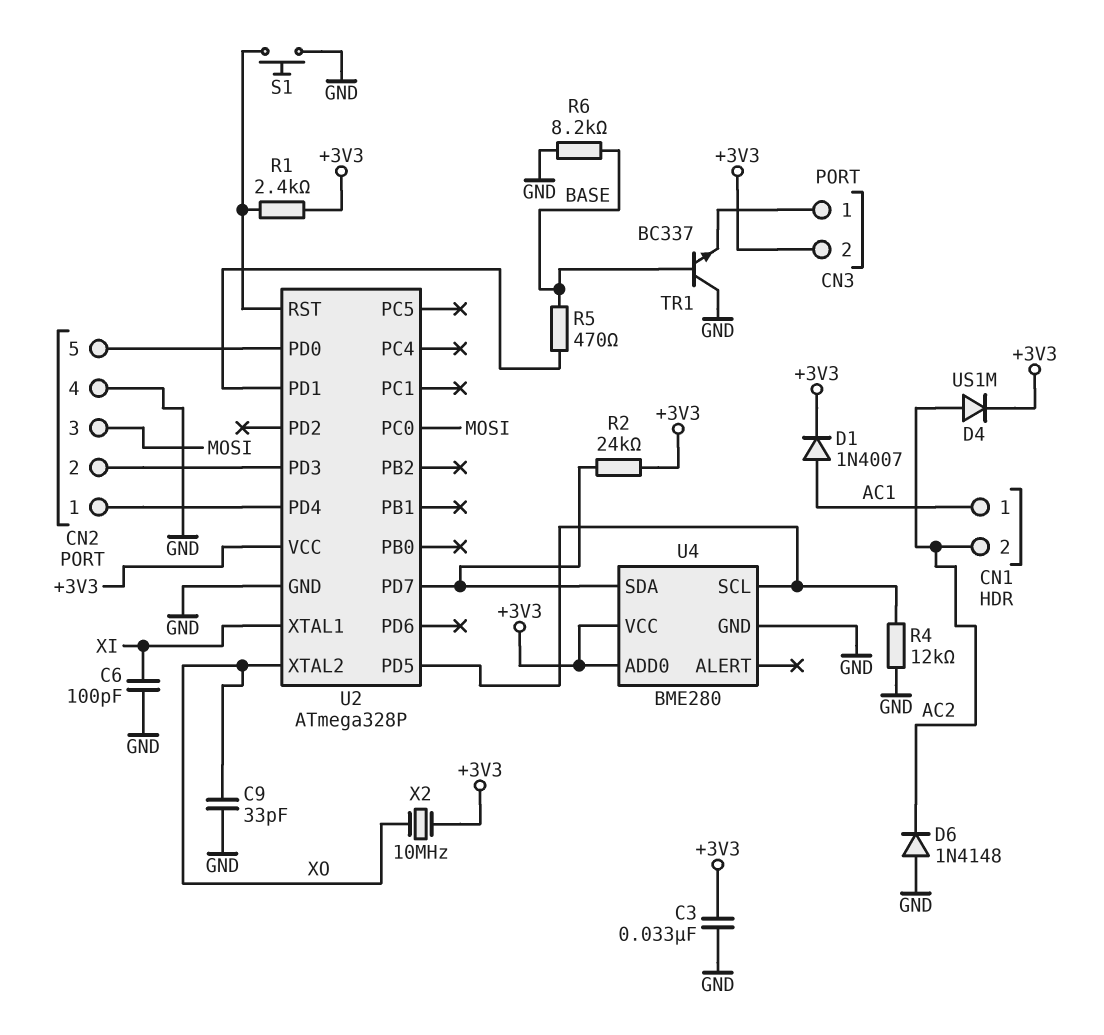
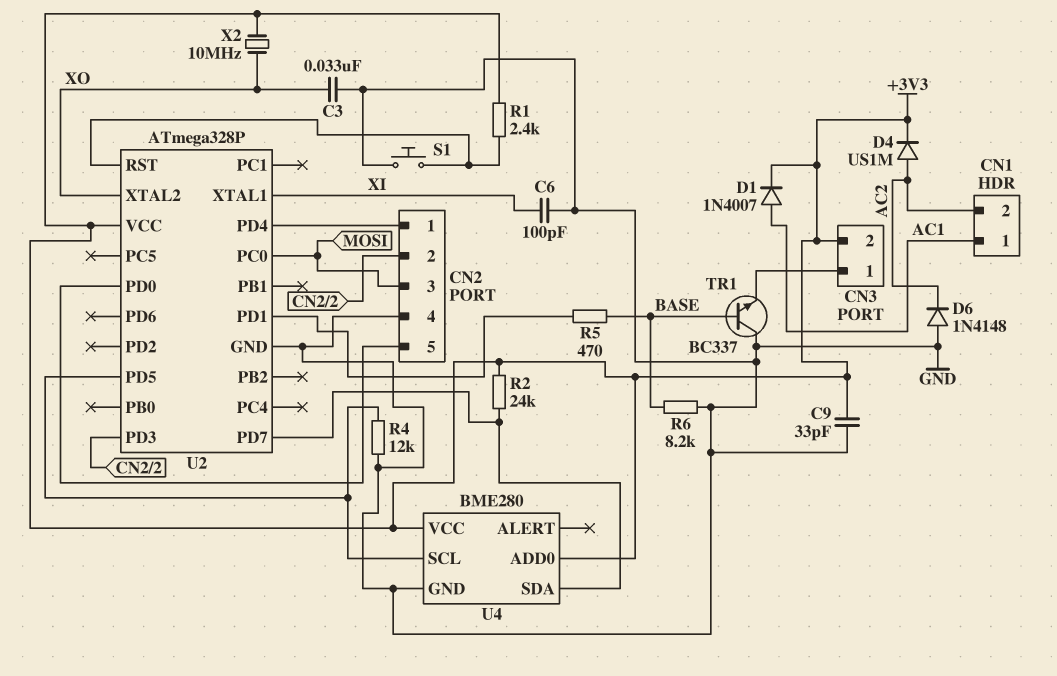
C3: 33nF (+3V3, GND) -> 33nF (GND, XO)
C9: 33pF (GND, XO) -> 33pF (+3V3, GND)

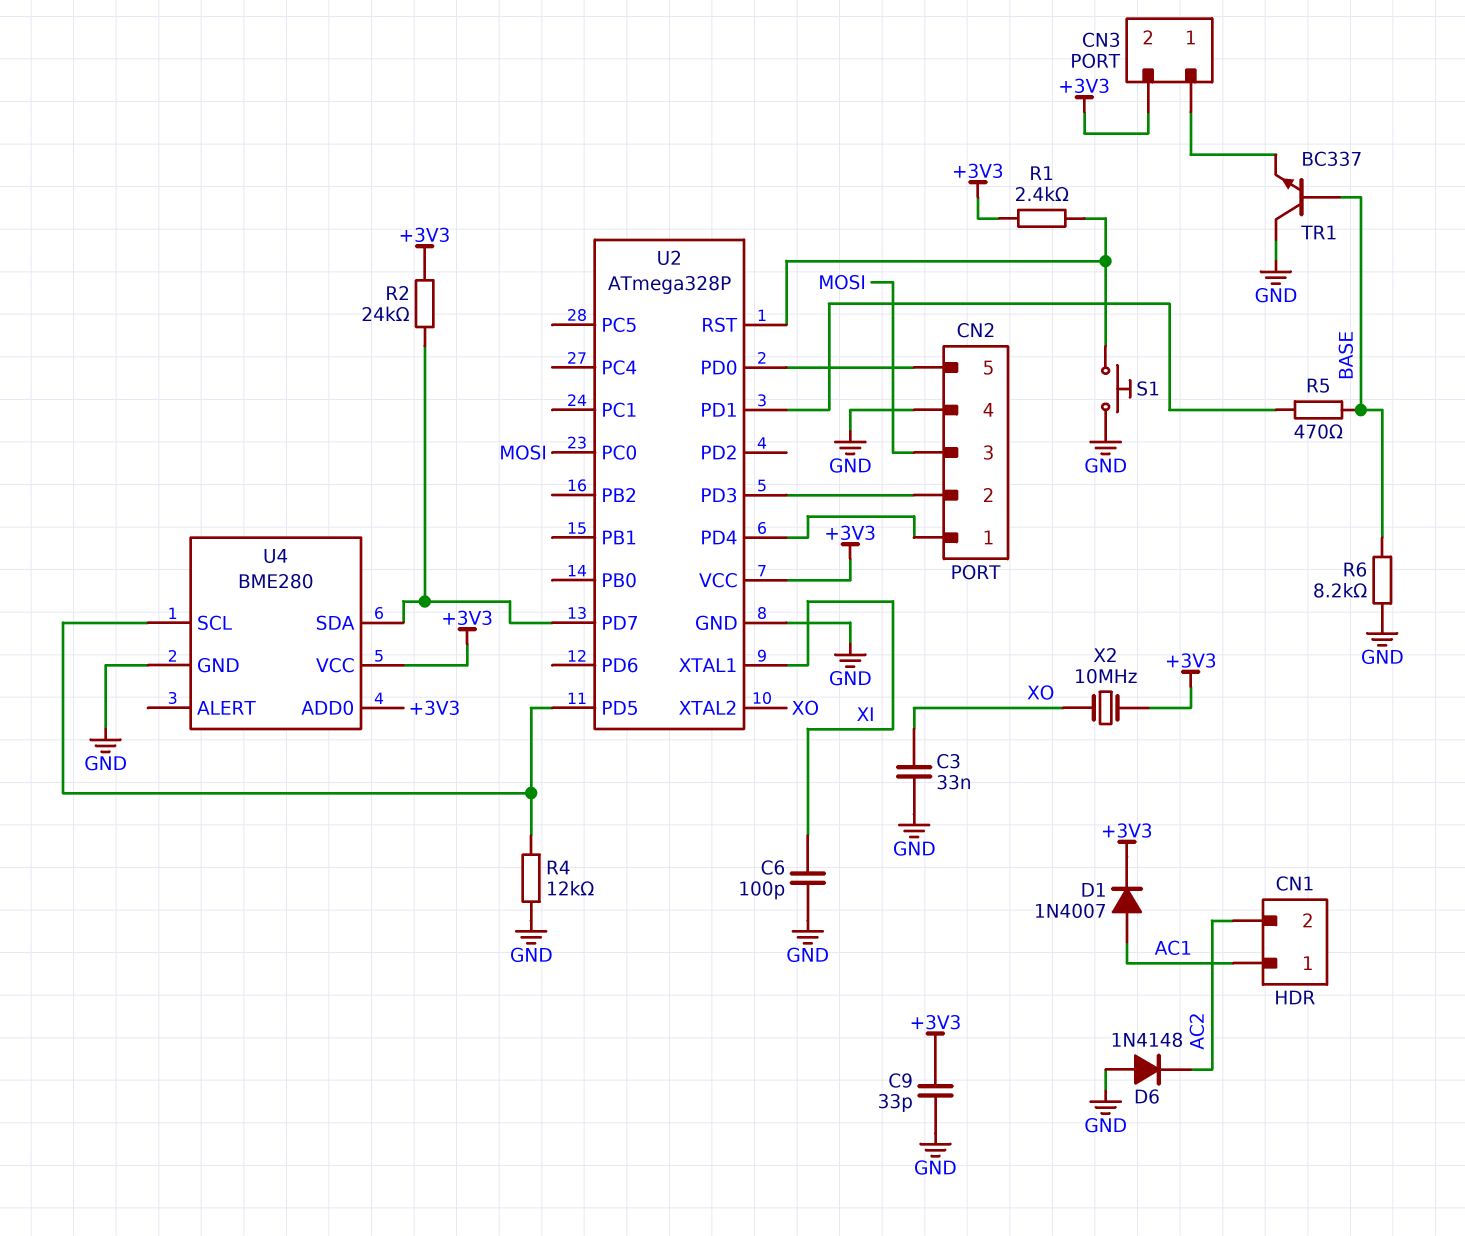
D4: diode US1M (A AC2, K +3V3) -> none

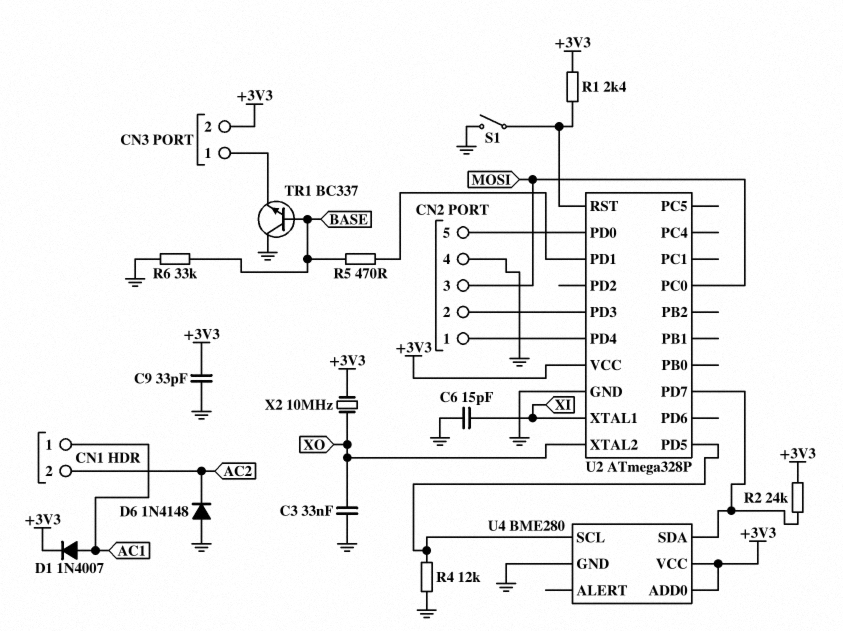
C6: 100pF (GND, XI) -> 15pF (GND, XI)
R6: 8.2k (BASE, GND) -> 33k (BASE, GND)
S1: button (GND, U2/RST) -> switch (GND, U2/RST)

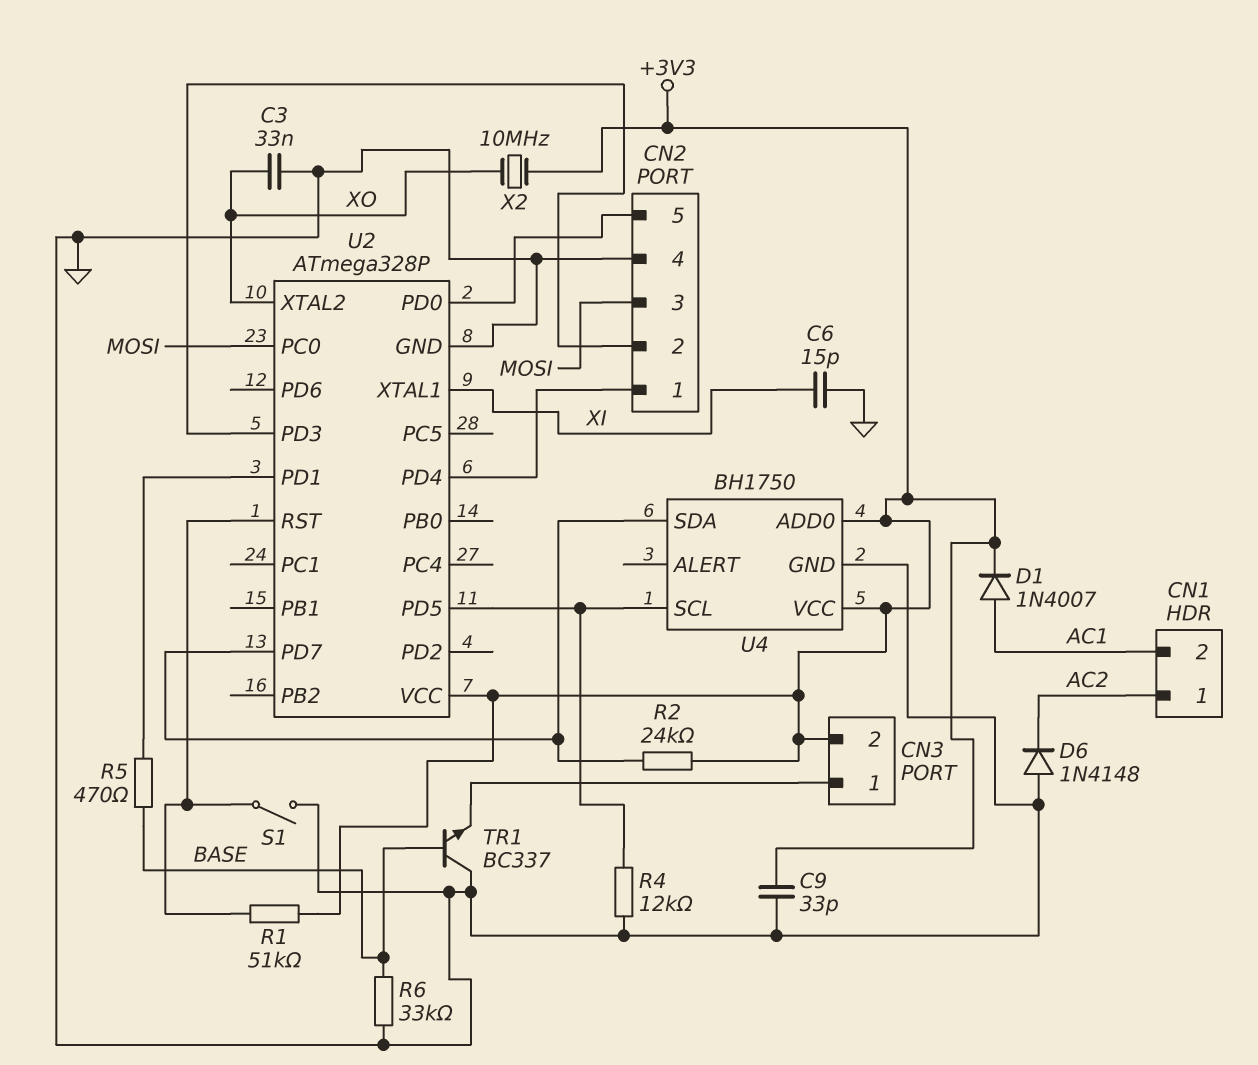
CN1 pin 1: AC1 -> AC2
CN1 pin 2: AC2 -> AC1
R1: 2.4k (+3V3, U2/RST) -> 51k (+3V3, U2/RST)
U4: BME280 -> BH1750

